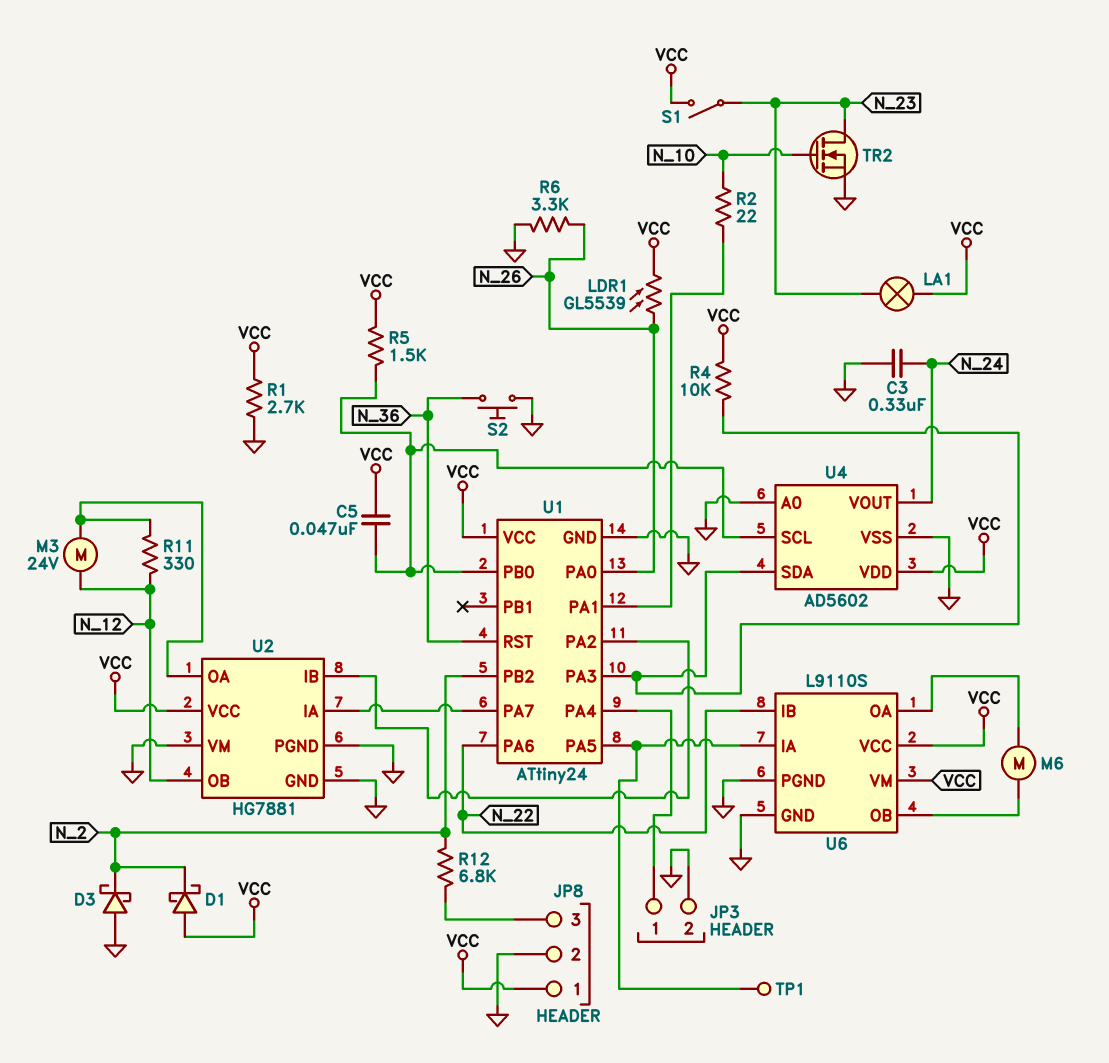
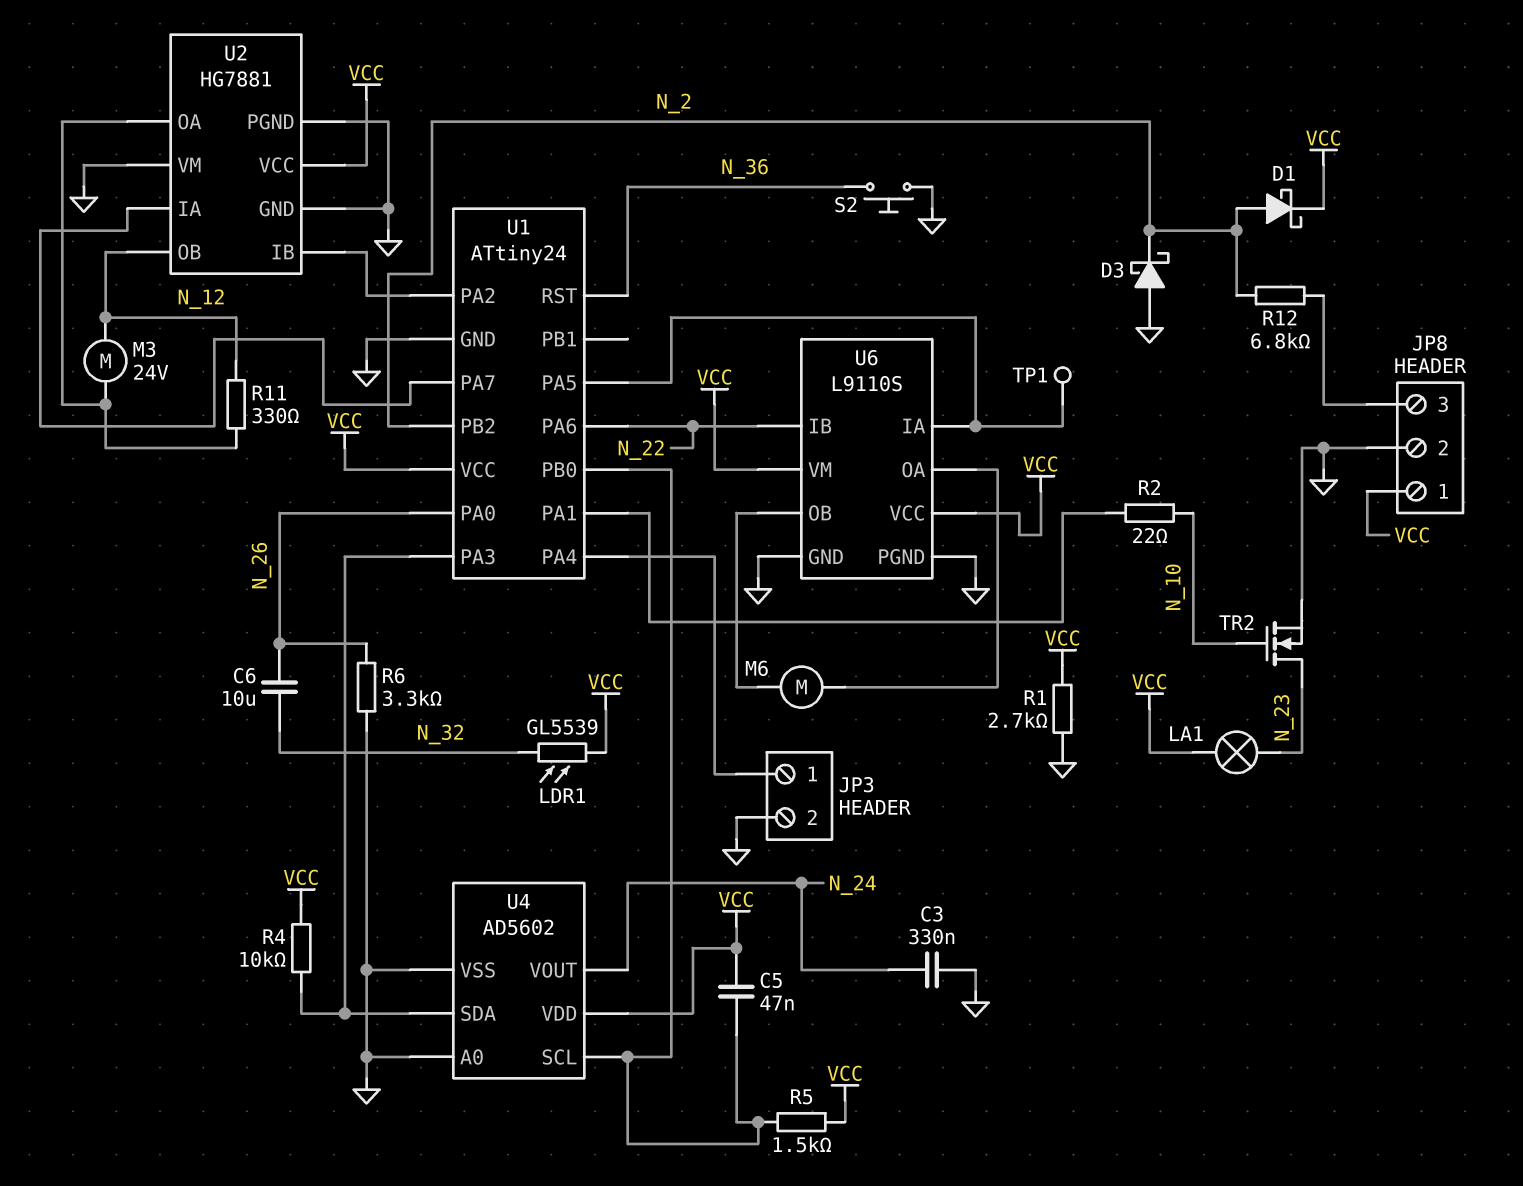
C6: none -> 10uF (N_26, N_32)
D1: schottky (A VCC, K N_2) -> schottky (A N_2, K VCC)
LDR1: GL5539 (N_26, VCC) -> GL5539 (N_32, VCC)
S1: switch (N_23, VCC) -> none

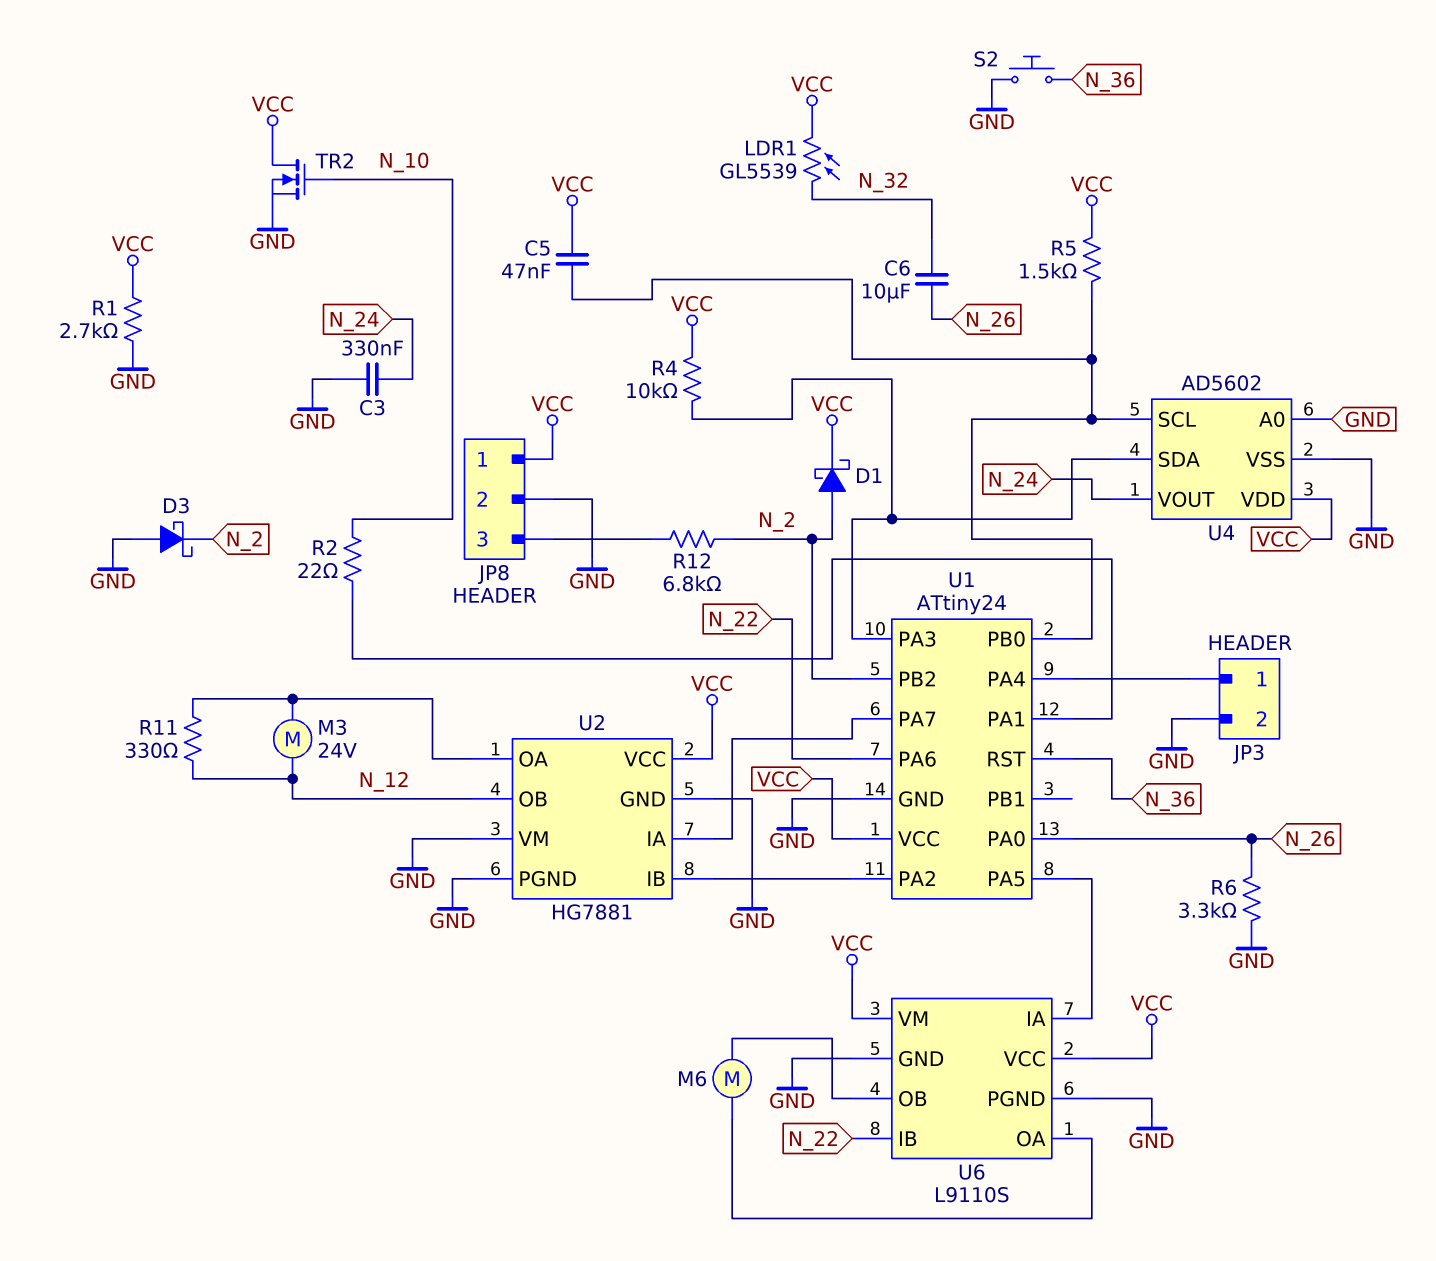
LA1: lamp (N_23, VCC) -> none
TP1: test point (U1/PA5) -> none
TR2: NMOS (G N_10, D N_23, S GND) -> NMOS (G N_10, D VCC, S GND)

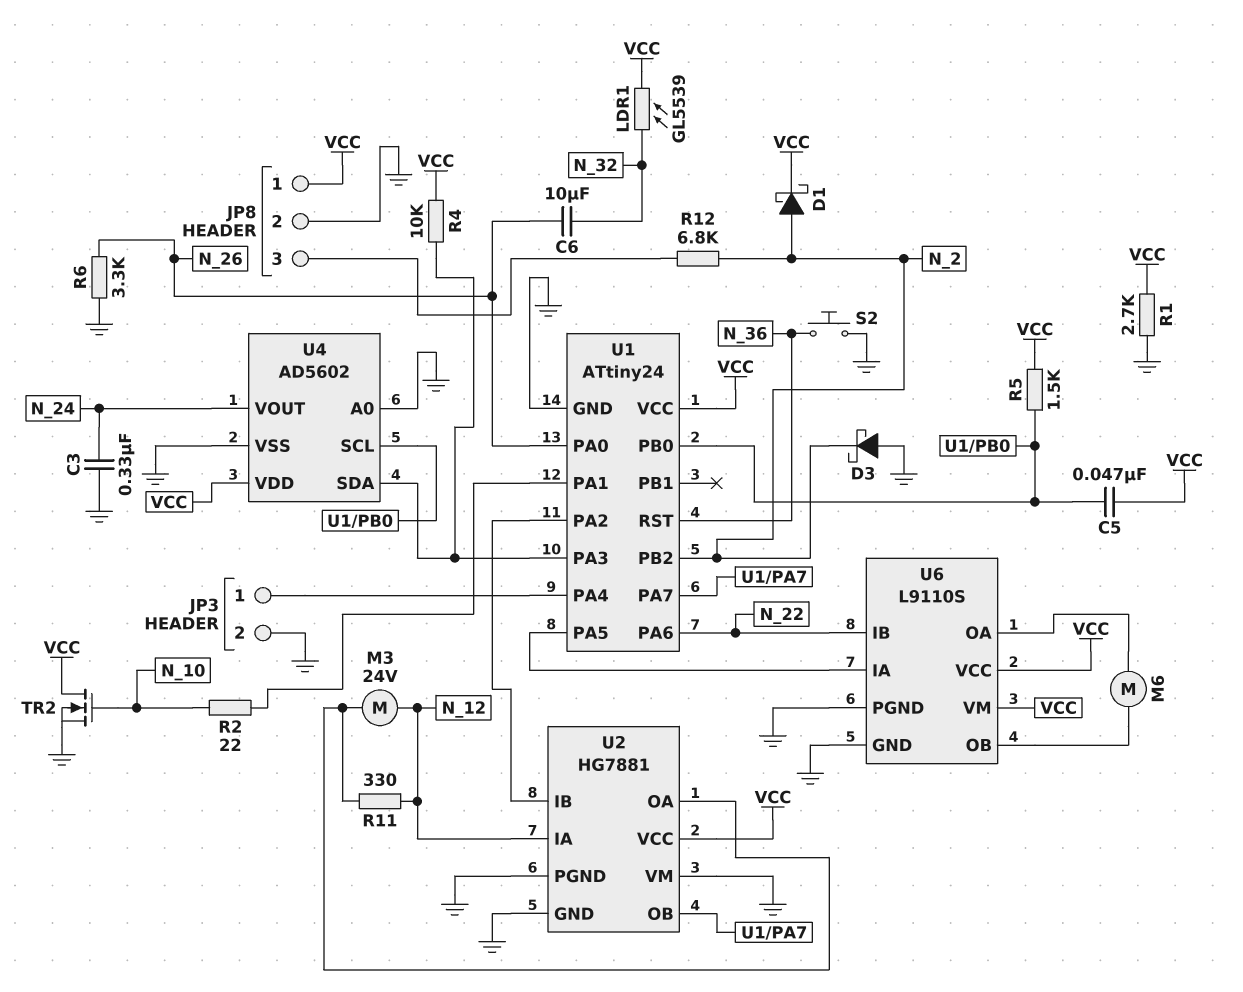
U2 pin IA: U1/PA7 -> N_12
U2 pin OB: N_12 -> U1/PA7

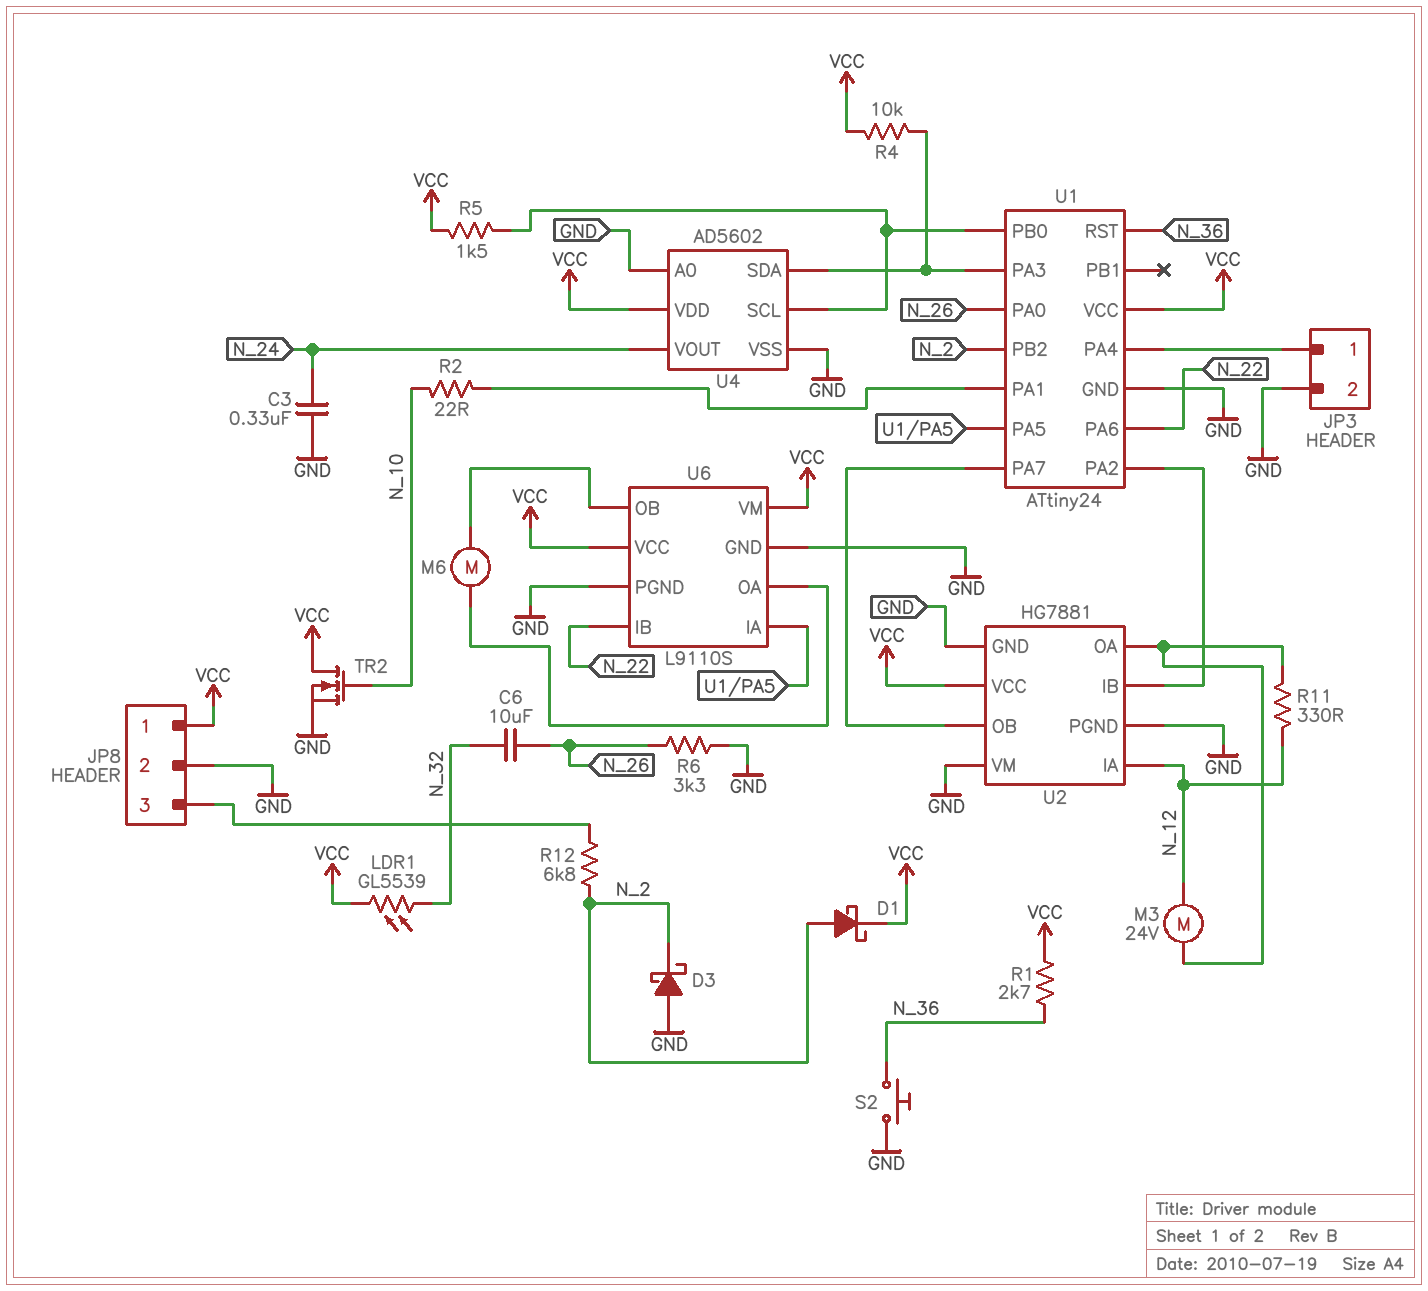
C5: 47nF (U1/PB0, VCC) -> none
R1: 2.7k (GND, VCC) -> 2.7k (N_36, VCC)

